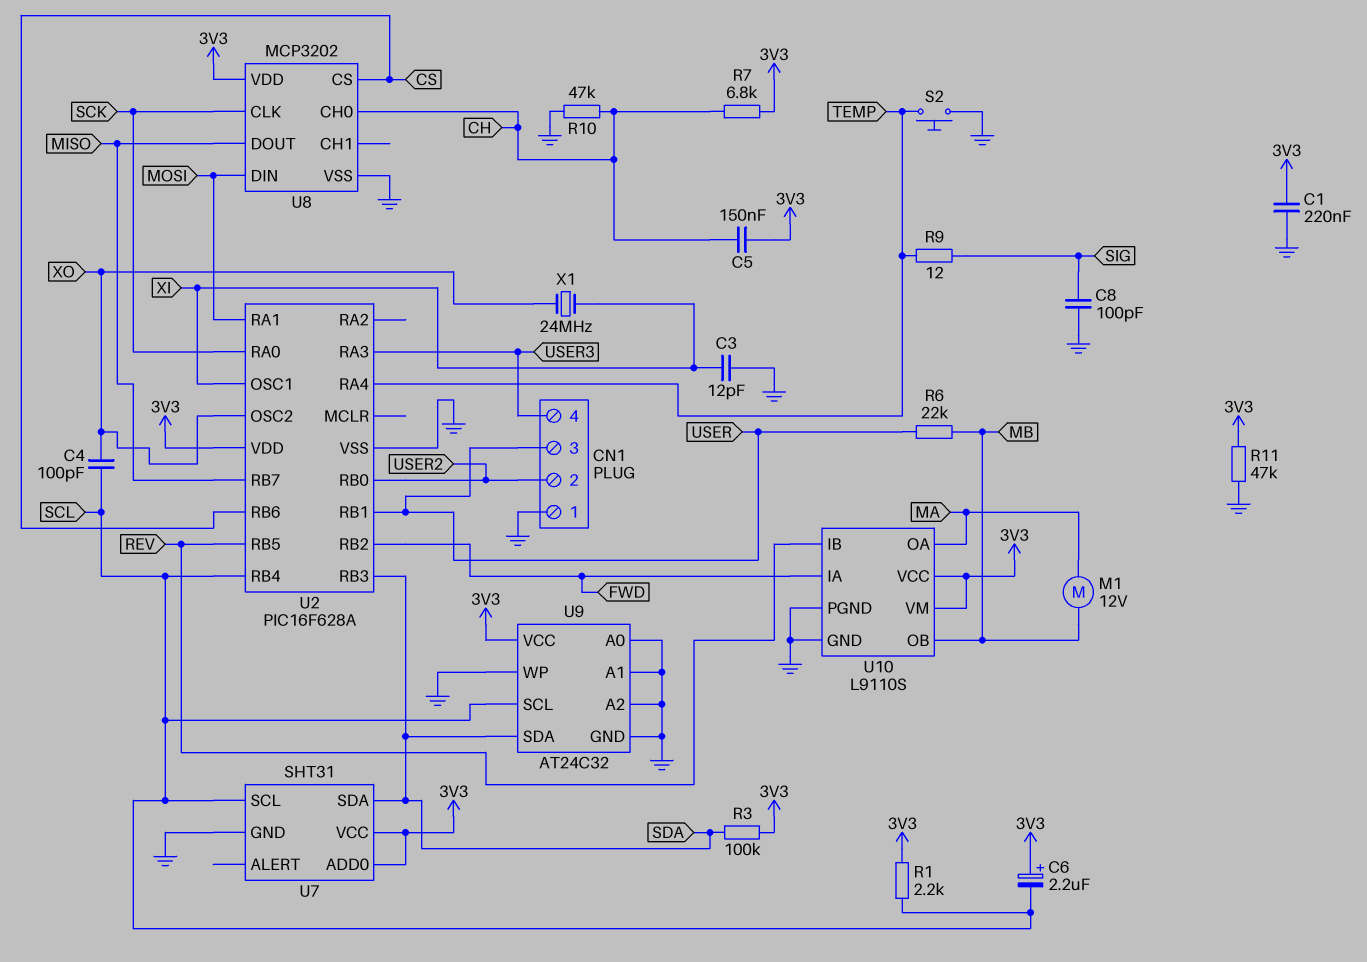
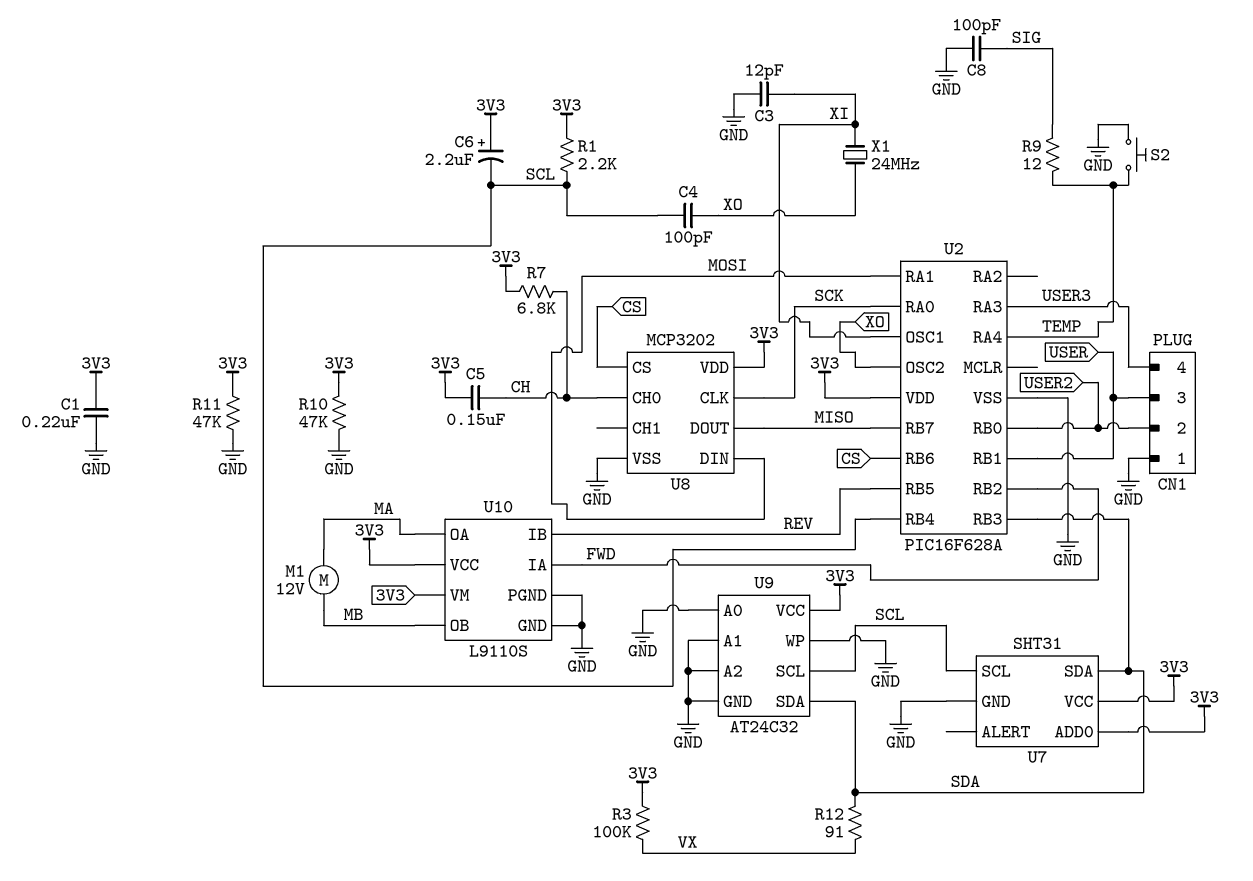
R3: 100k (3V3, SDA) -> 100k (3V3, VX)
R6: 22k (MB, USER) -> none
R10: 47k (CH, GND) -> 47k (3V3, GND)
R12: none -> 91 (SDA, VX)

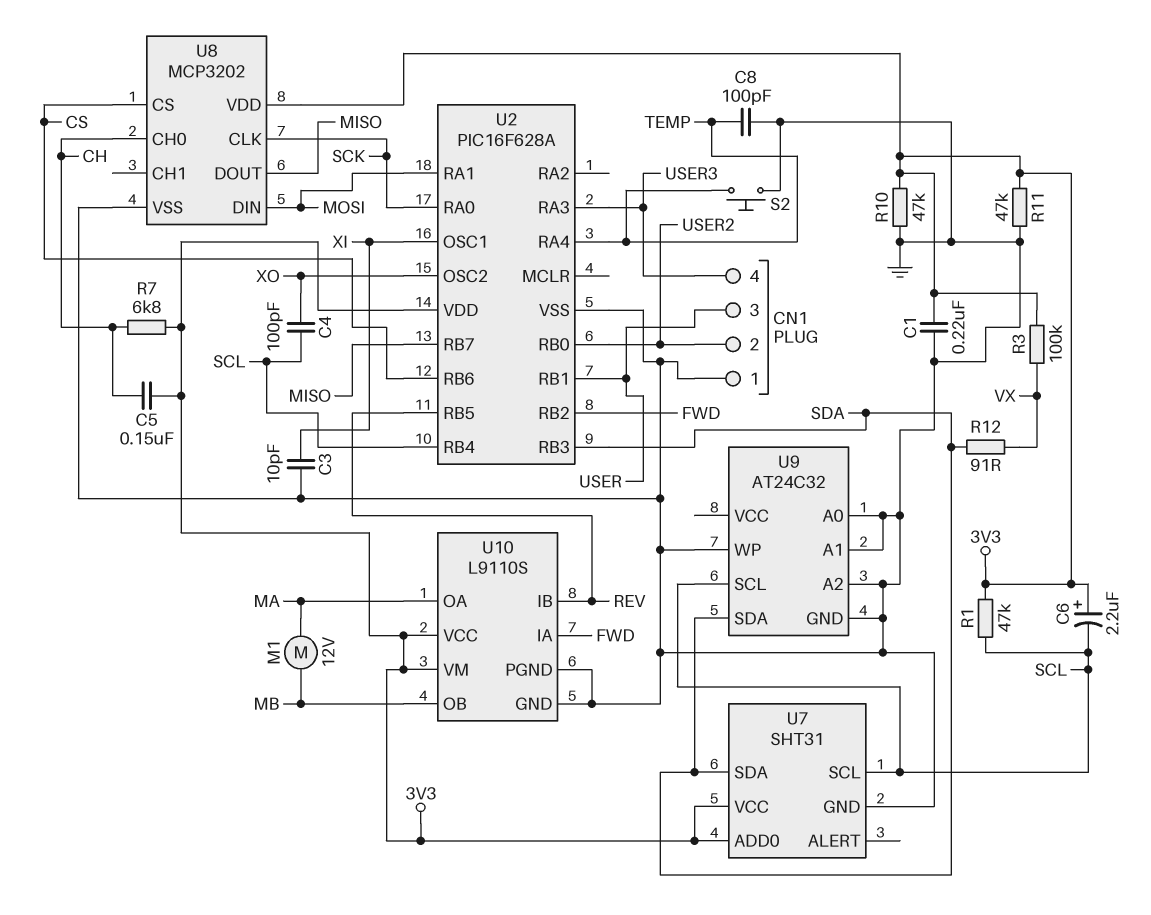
C3: 12pF (GND, XI) -> 10pF (GND, XI)
C8: 100pF (GND, SIG) -> 100pF (GND, TEMP)
R1: 2.2k (3V3, SCL) -> 47k (3V3, SCL)
R9: 12 (SIG, TEMP) -> none
U9 pin VCC: 3V3 -> none
X1: 24MHz (XI, XO) -> none

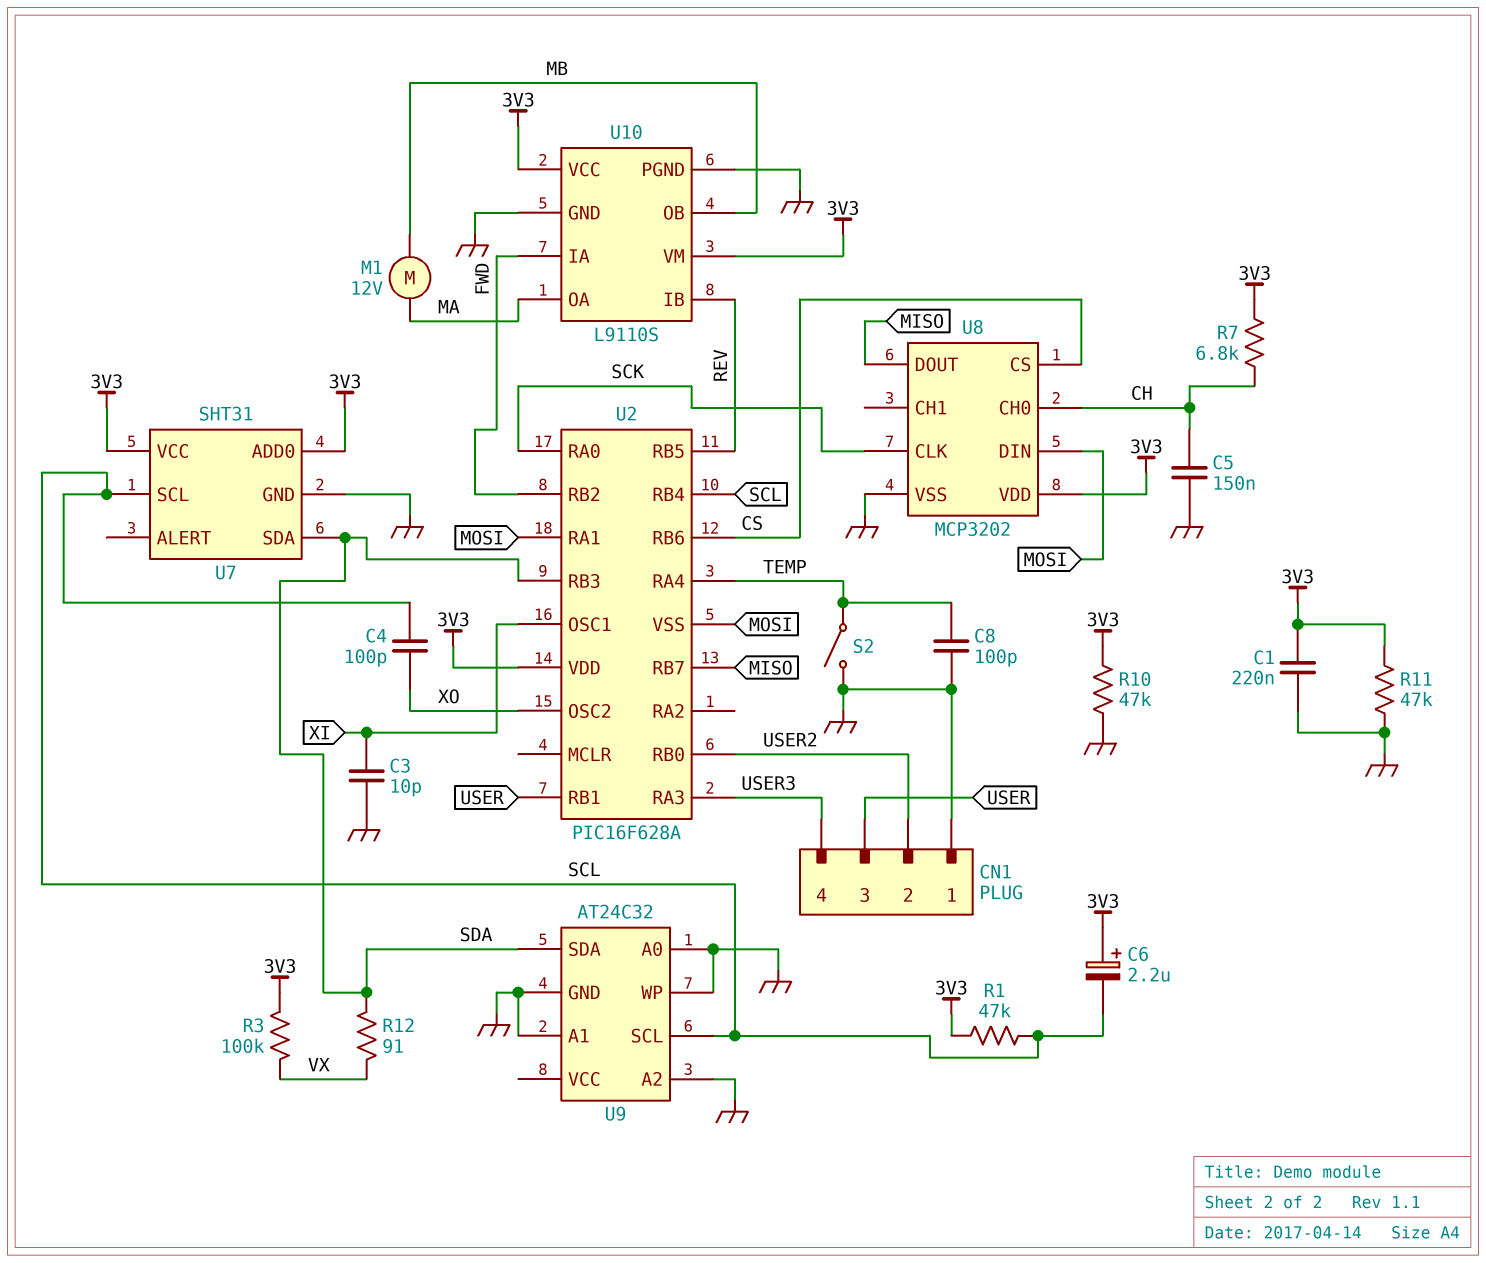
C5: 150nF (3V3, CH) -> 150nF (CH, GND)
S2: button (GND, TEMP) -> switch (GND, TEMP)
U2 pin VSS: GND -> MOSI

